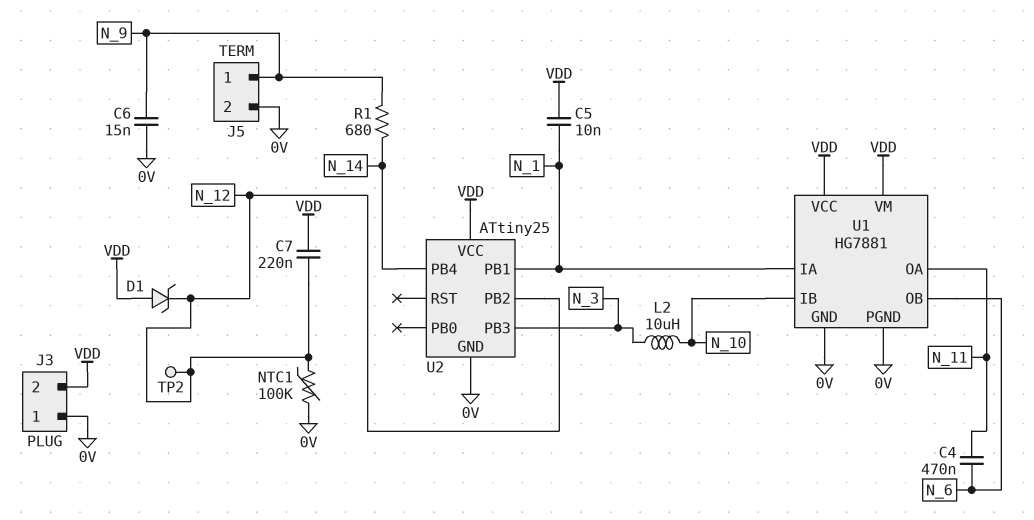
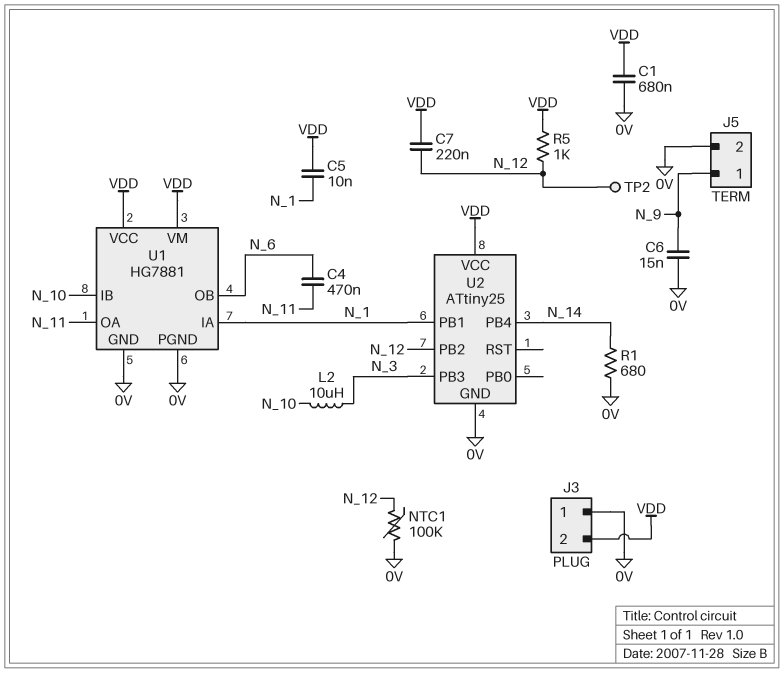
C1: none -> 680nF (0V, VDD)
D1: zener (A VDD, K N_12) -> none
R1: 680 (N_9, N_14) -> 680 (0V, N_14)
R5: none -> 1k (N_12, VDD)

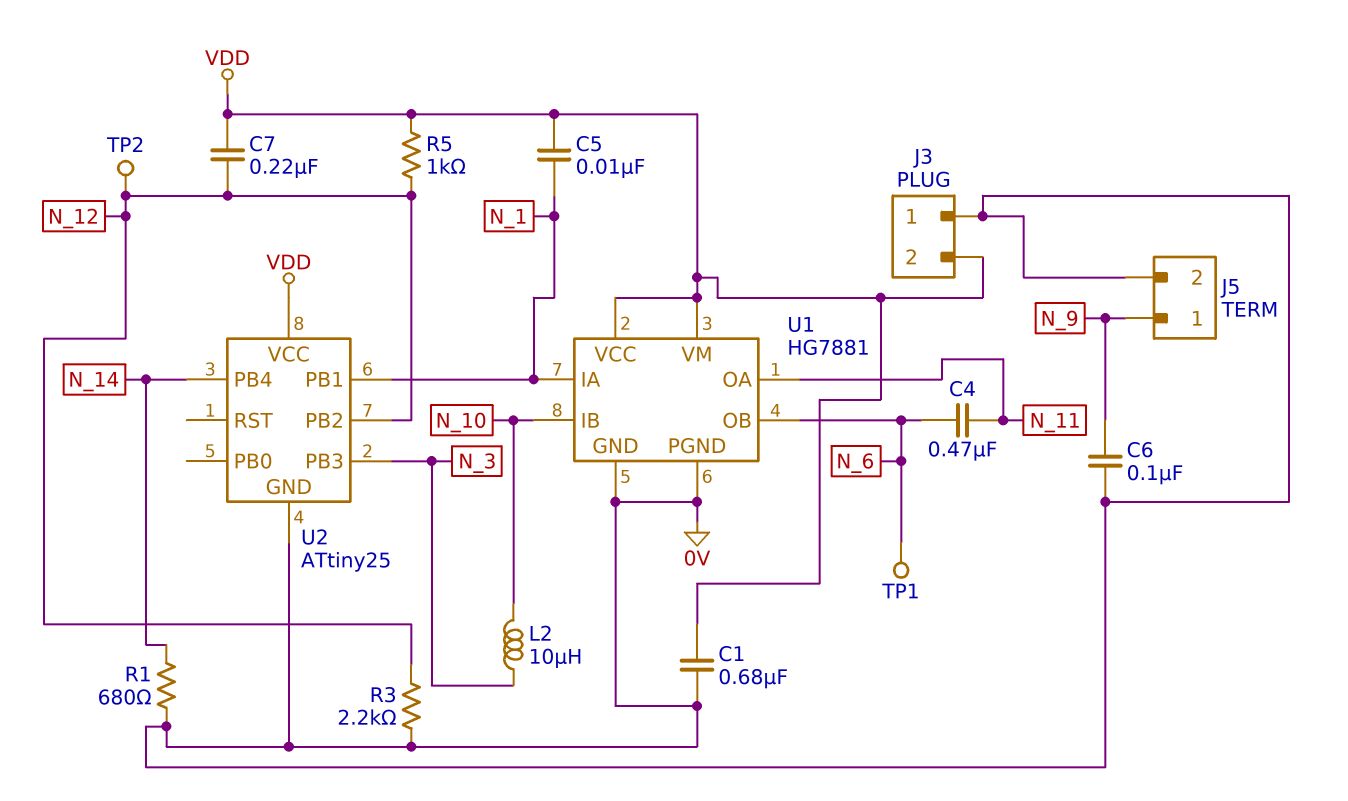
C6: 15nF (0V, N_9) -> 100nF (0V, N_9)
NTC1: 100k (0V, N_12) -> none
R3: none -> 2.2k (0V, N_12)
TP1: none -> test point (N_6)

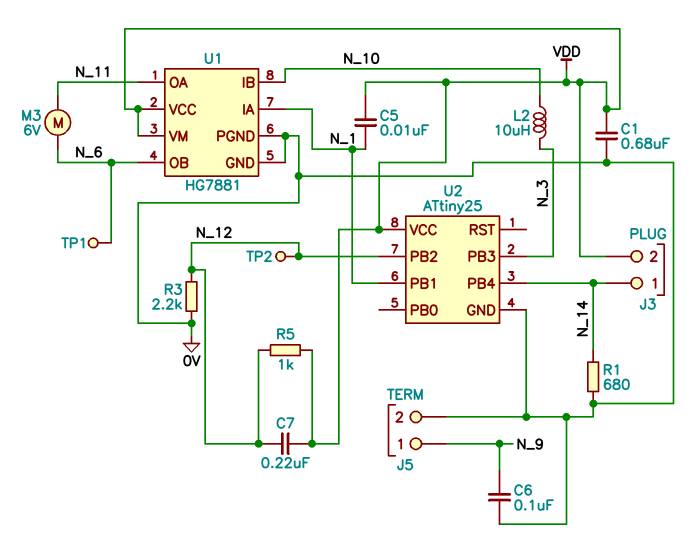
C4: 470nF (N_6, N_11) -> none
J3 pin 1: 0V -> N_14
M3: none -> motor 6V (N_6, N_11)

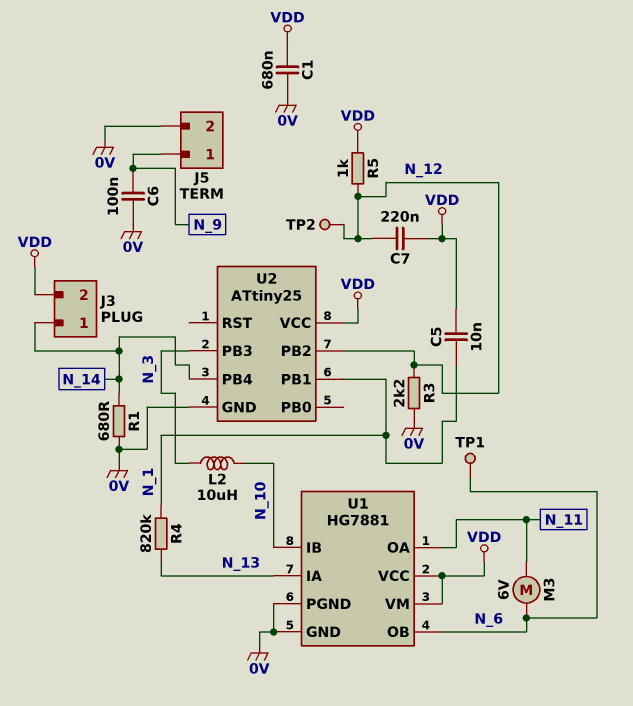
R4: none -> 820k (N_1, N_13)
U1 pin IA: N_1 -> N_13

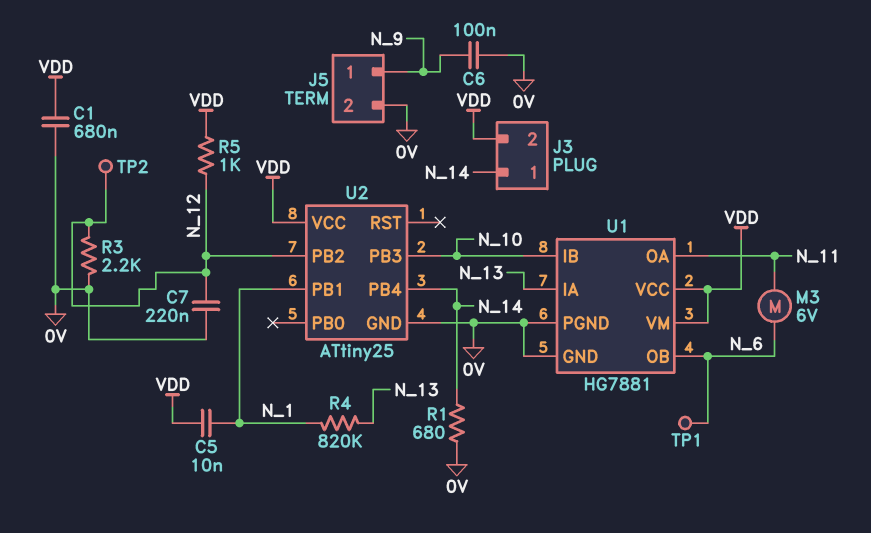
C7: 220nF (N_12, VDD) -> 220nF (0V, N_12)
L2: 10uH (N_3, N_10) -> none
U2 pin PB3: N_3 -> N_10

